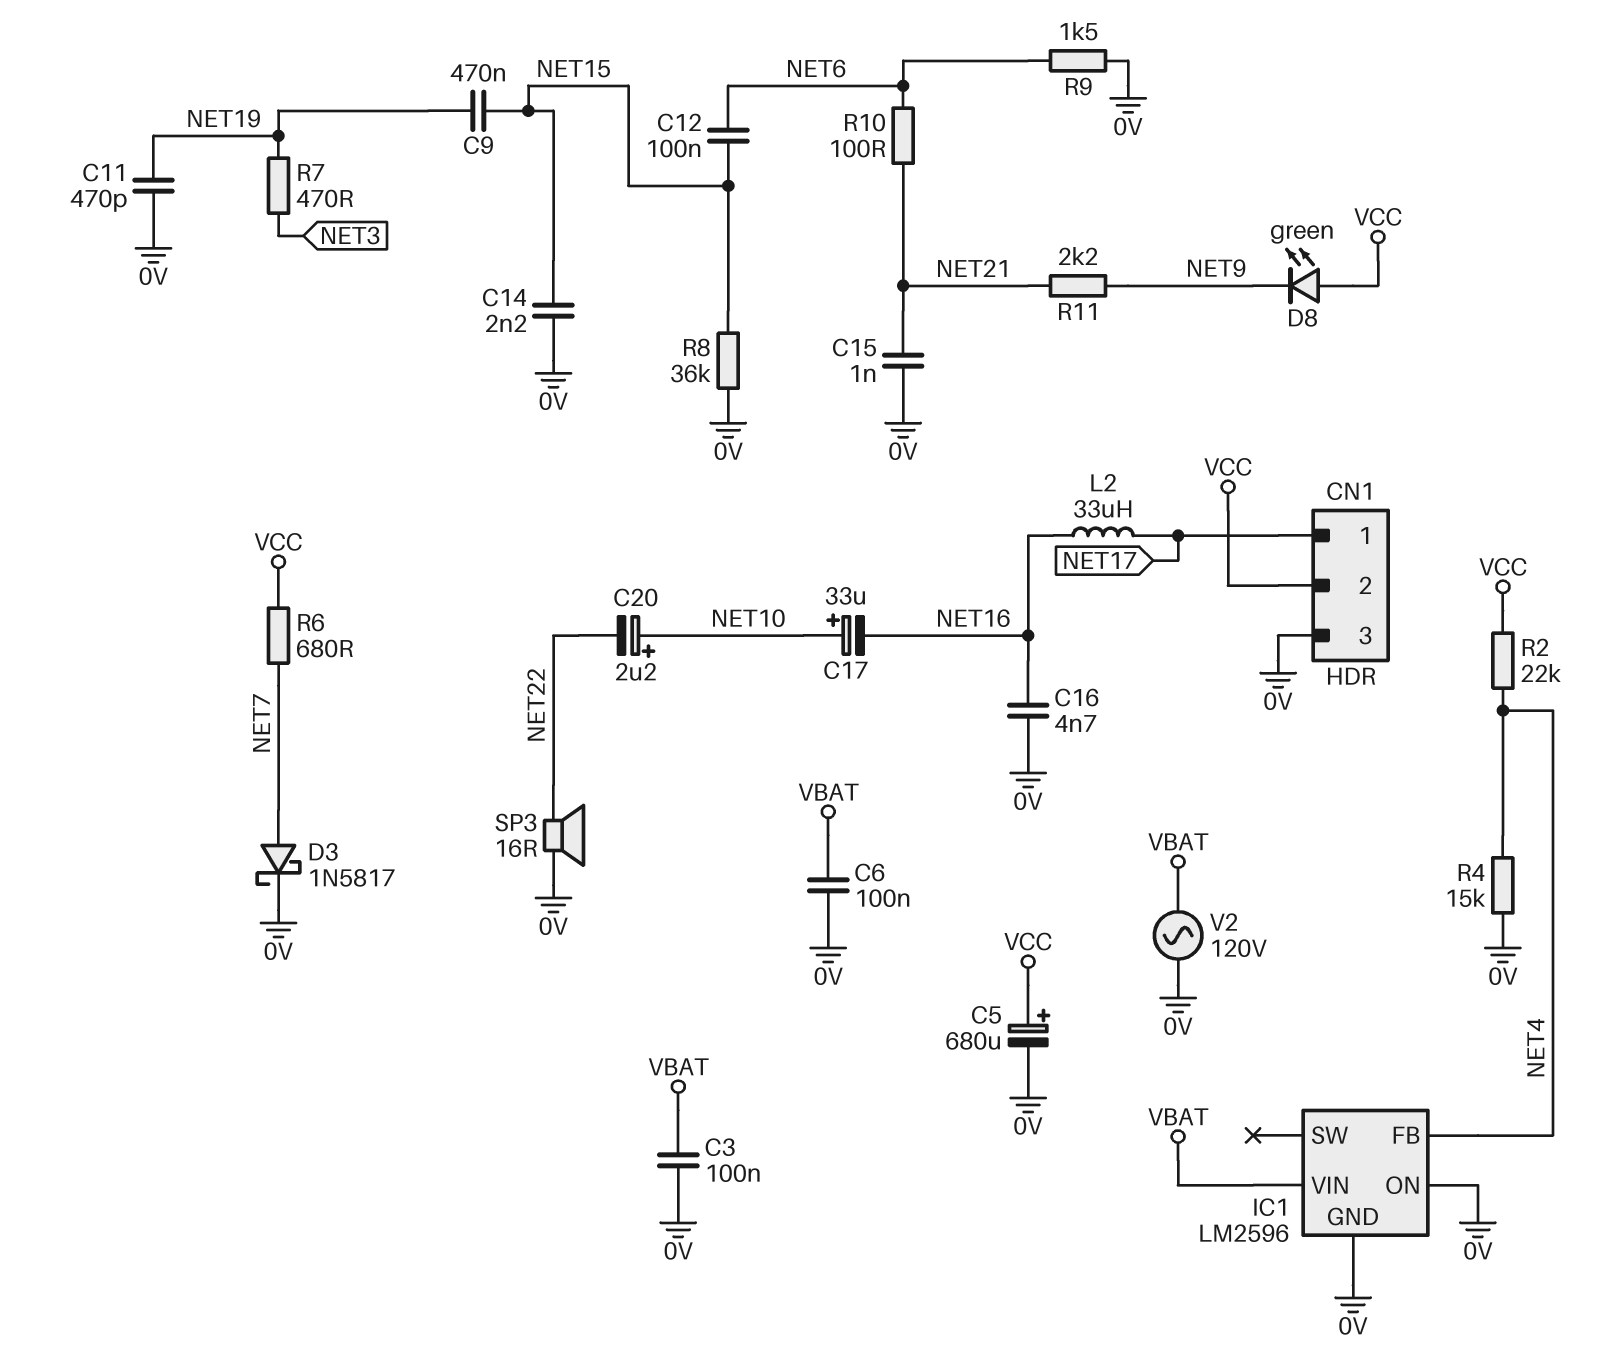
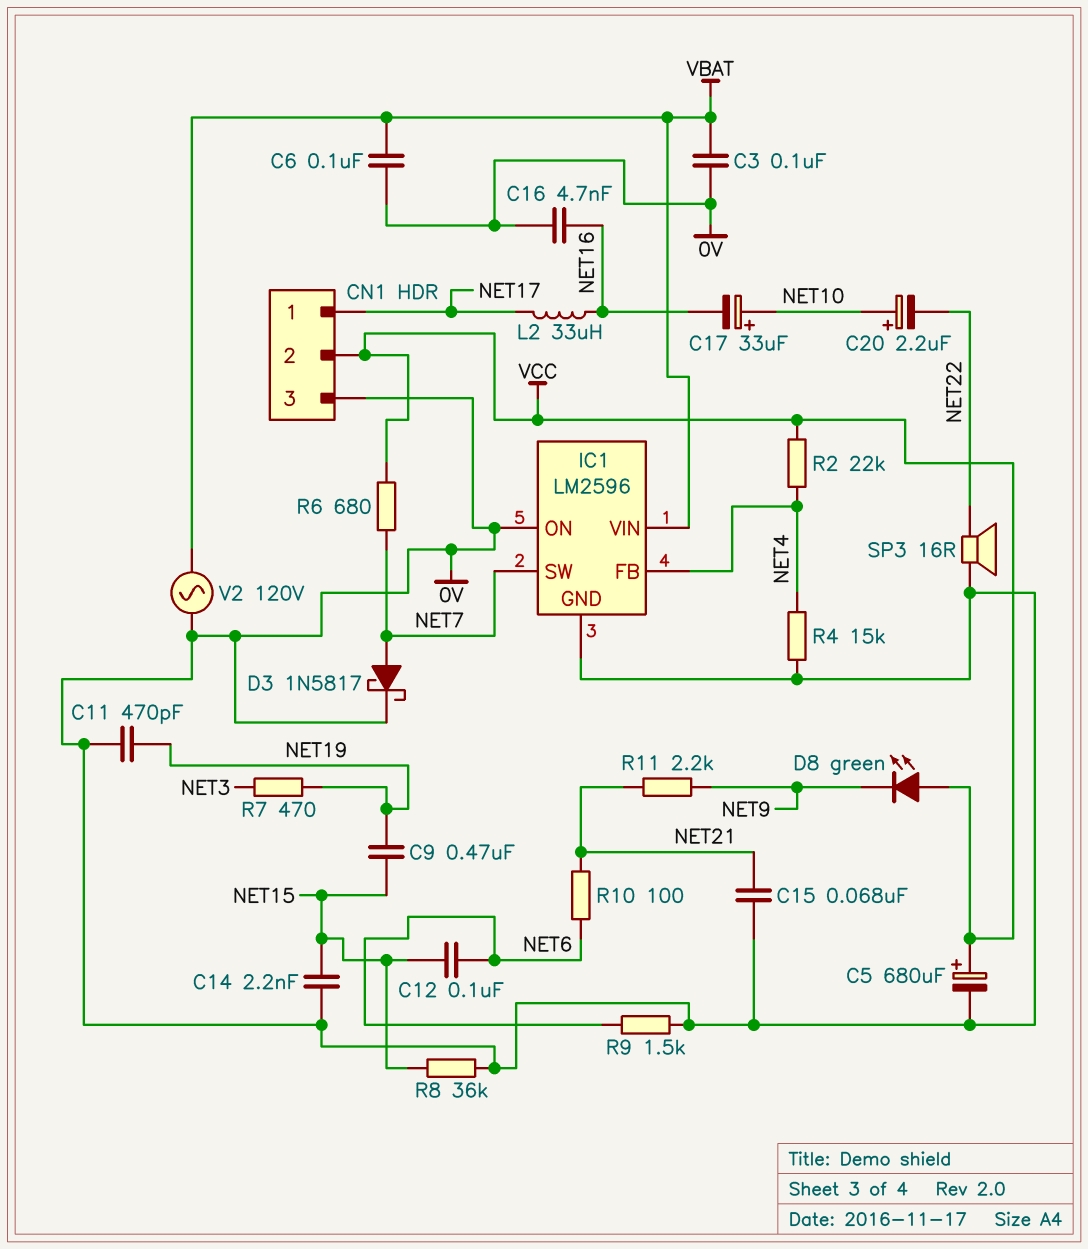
C15: 1nF (0V, NET21) -> 68nF (0V, NET21)
IC1 pin SW: none -> NET7

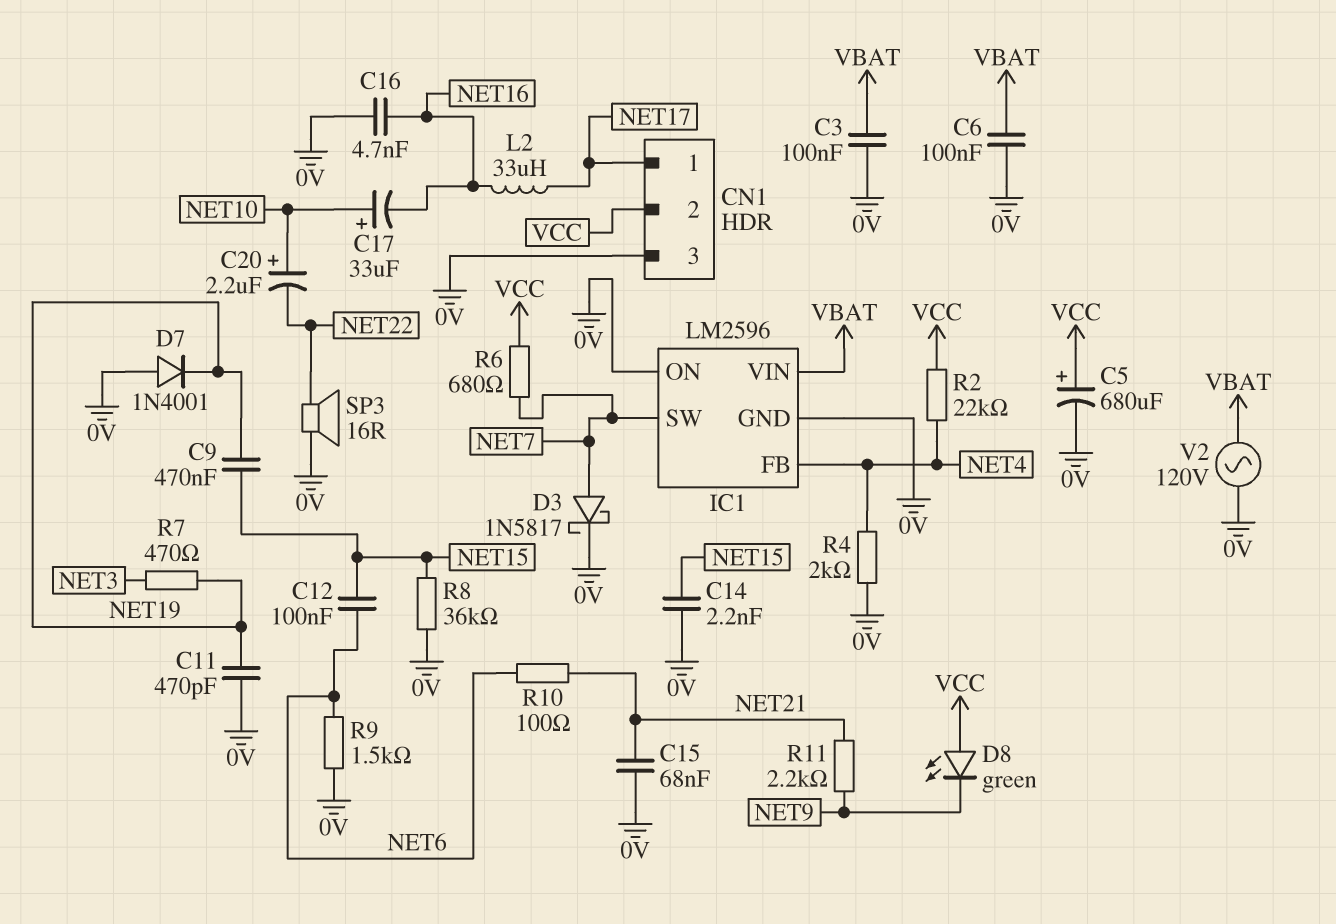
D7: none -> diode 1N4001 (A 0V, K NET19)
R4: 15k (0V, NET4) -> 2k (0V, NET4)

